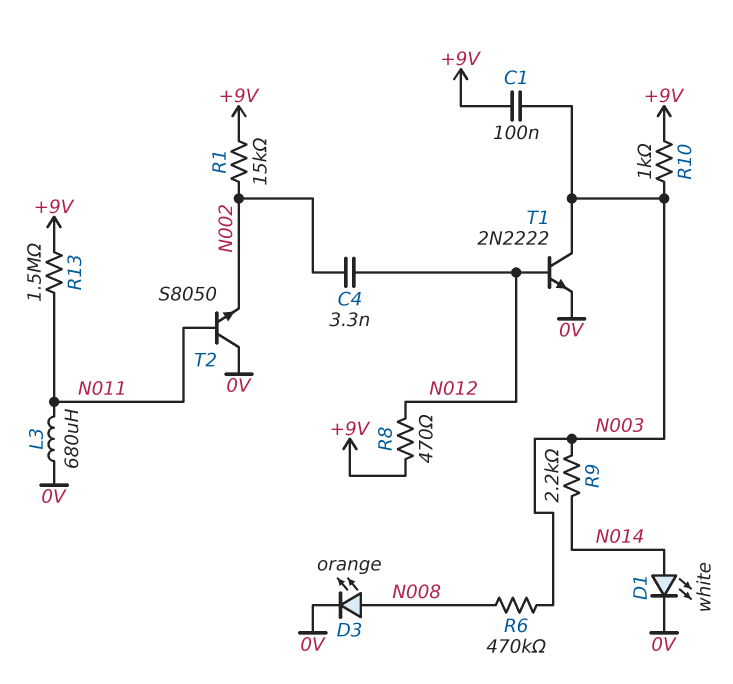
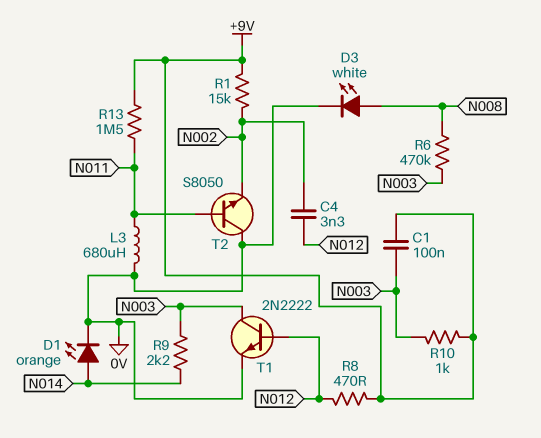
D1: LED white (A N014, K 0V) -> LED orange (A N014, K 0V)
D3: LED orange (A N008, K 0V) -> LED white (A N008, K 0V)

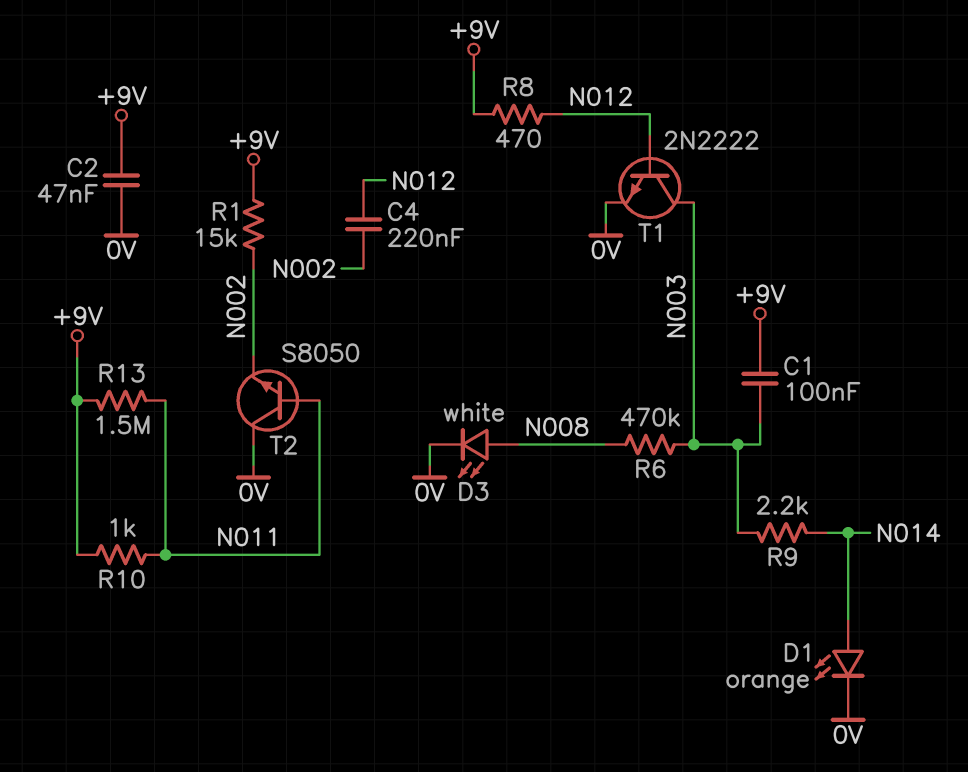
C2: none -> 47nF (+9V, 0V)
C4: 3.3nF (N002, N012) -> 220nF (N002, N012)
L3: 680uH (0V, N011) -> none
R10: 1k (+9V, N003) -> 1k (+9V, N011)

